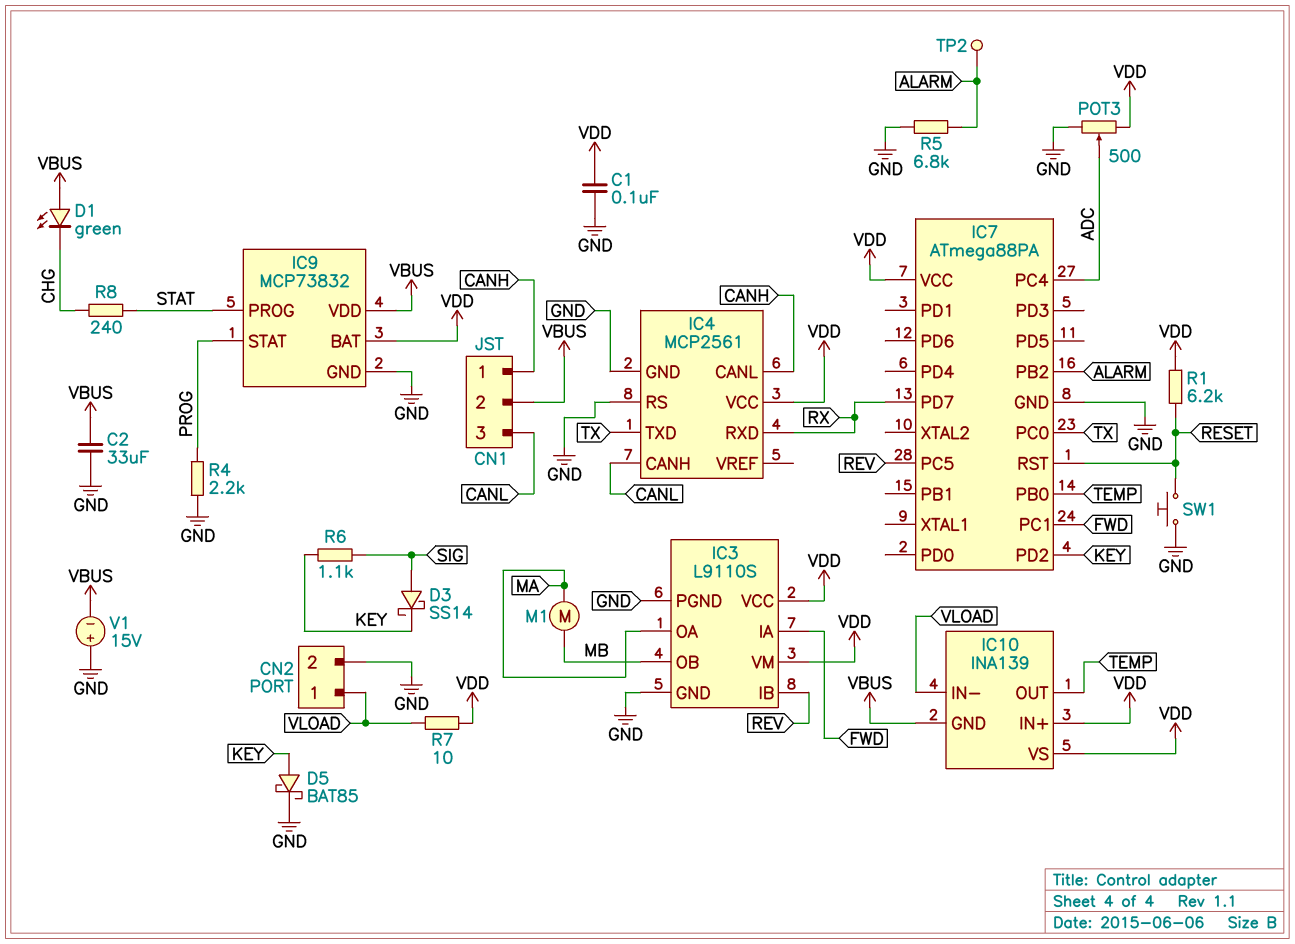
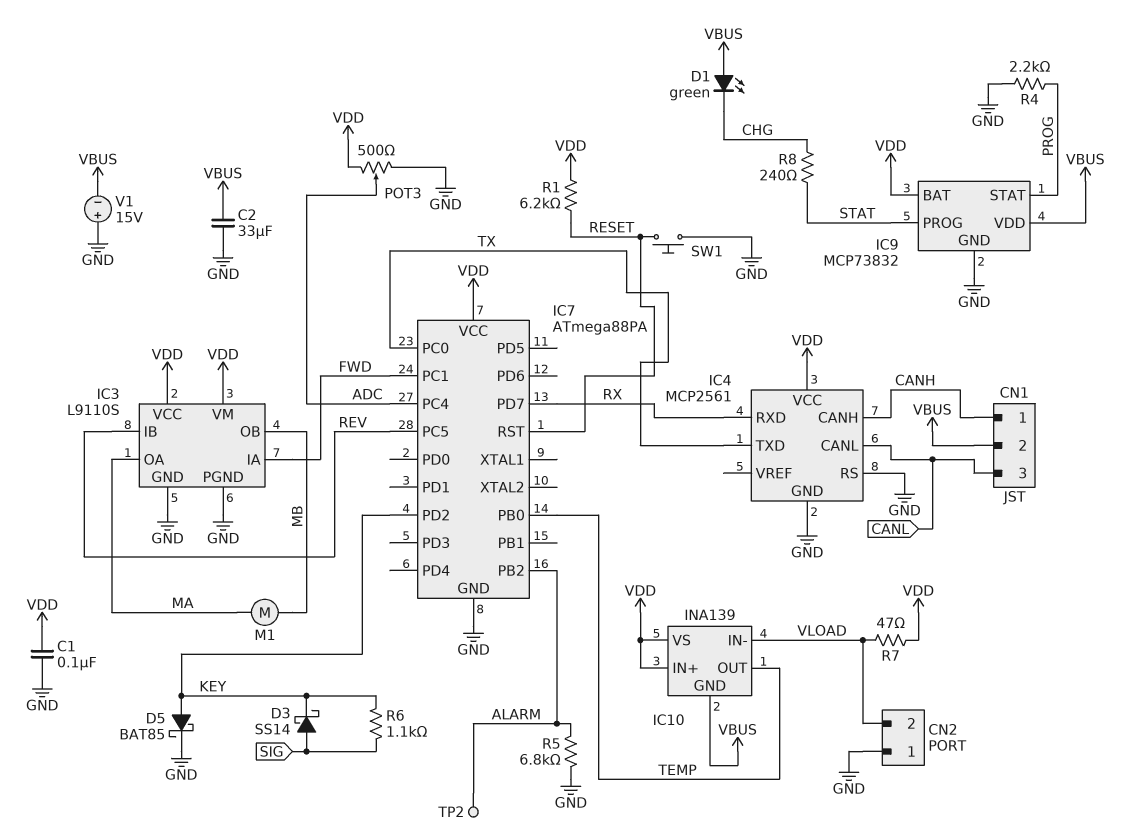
CN2 pin 1: VLOAD -> GND
CN2 pin 2: GND -> VLOAD
IC4 pin CANH: CANL -> CANH
IC4 pin CANL: CANH -> CANL
R7: 10 (VDD, VLOAD) -> 47 (VDD, VLOAD)

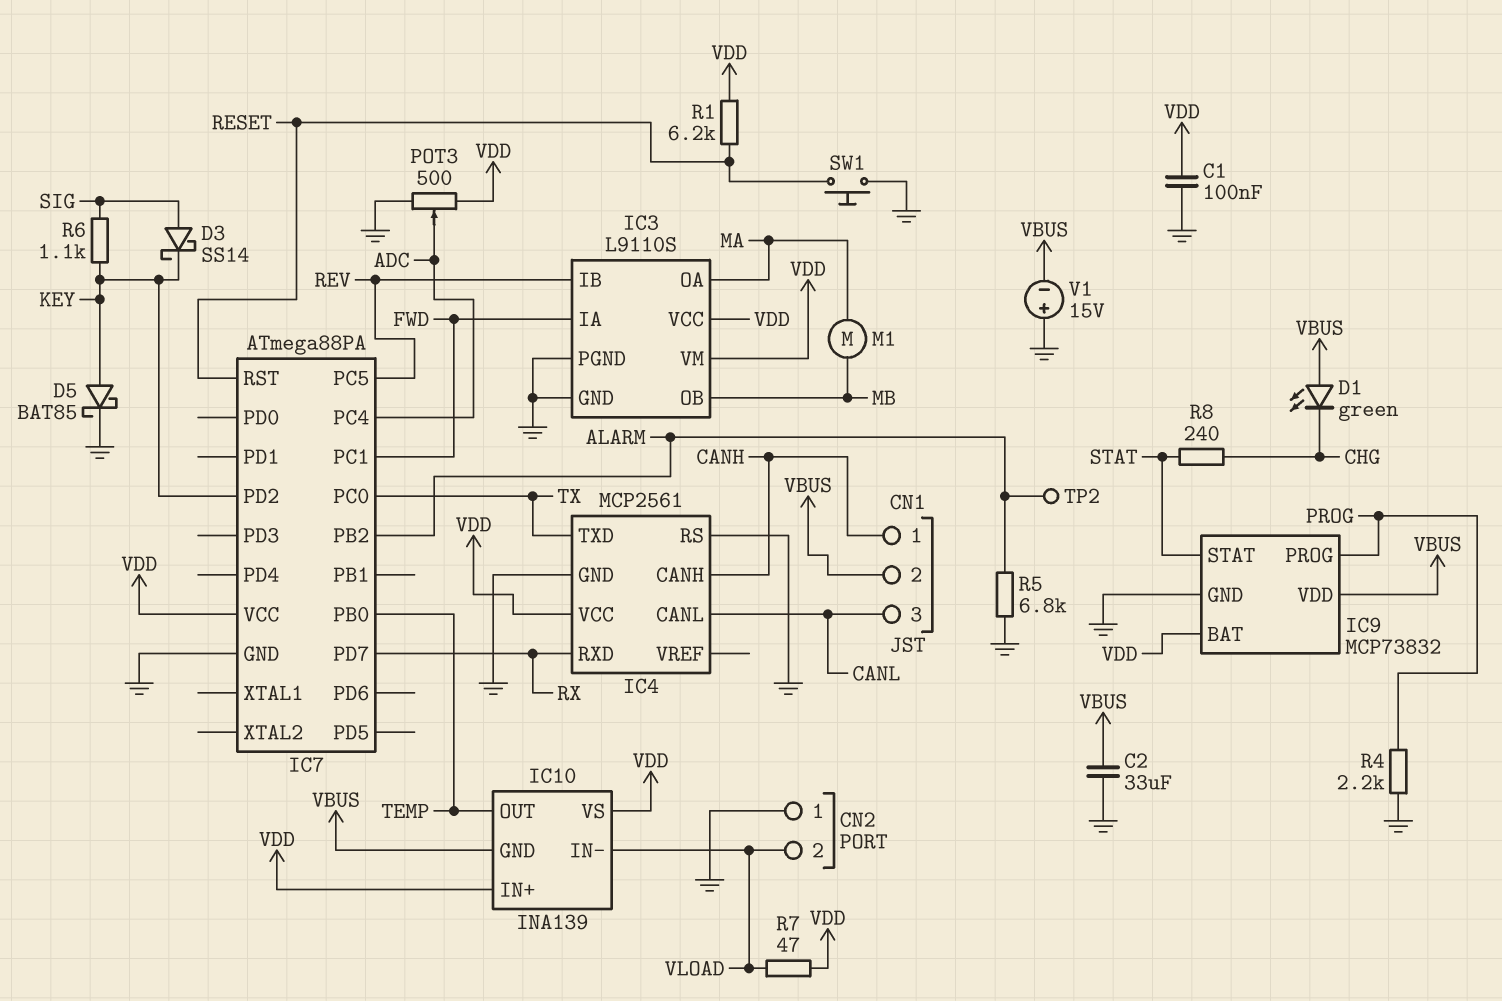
IC9 pin PROG: STAT -> PROG
IC9 pin STAT: PROG -> STAT

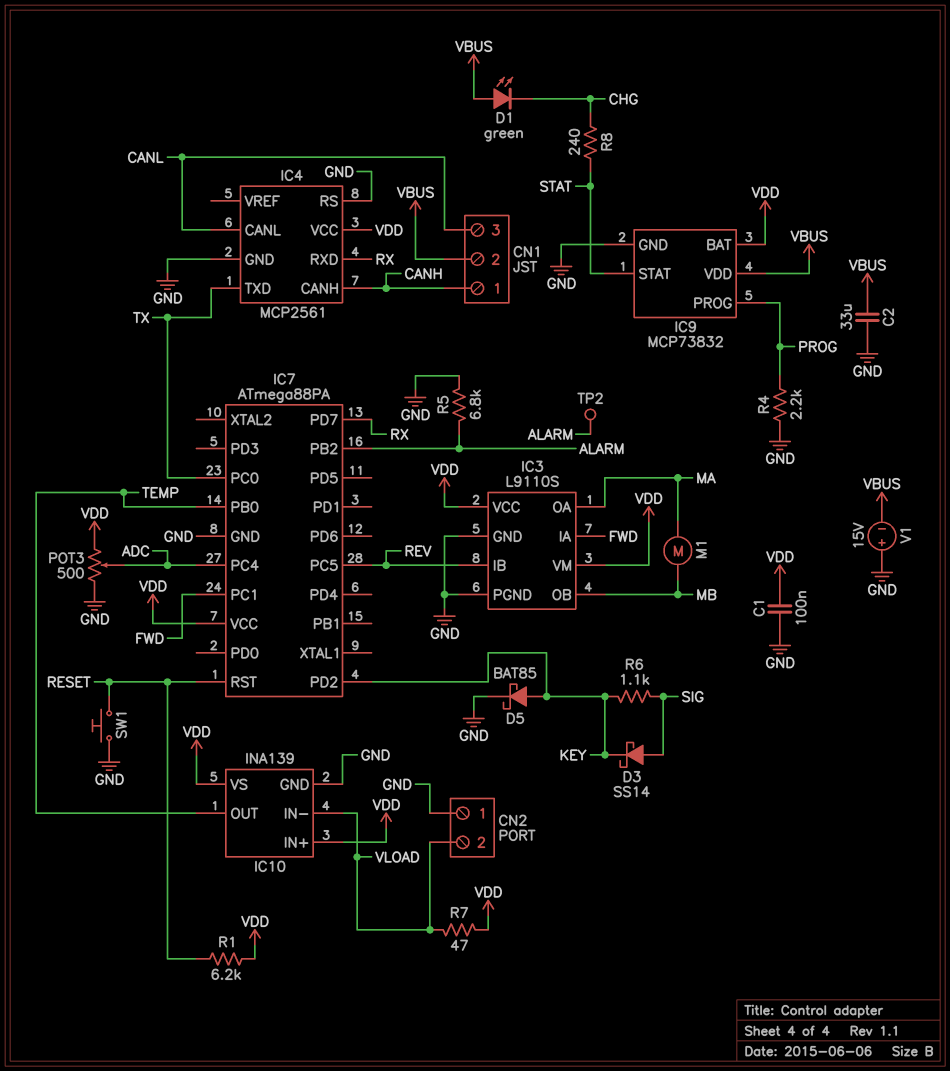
IC10 pin GND: VBUS -> GND

